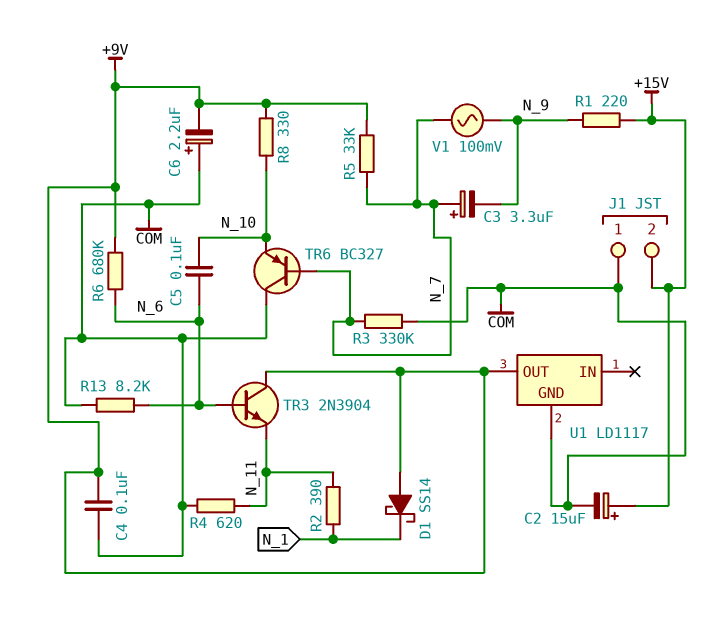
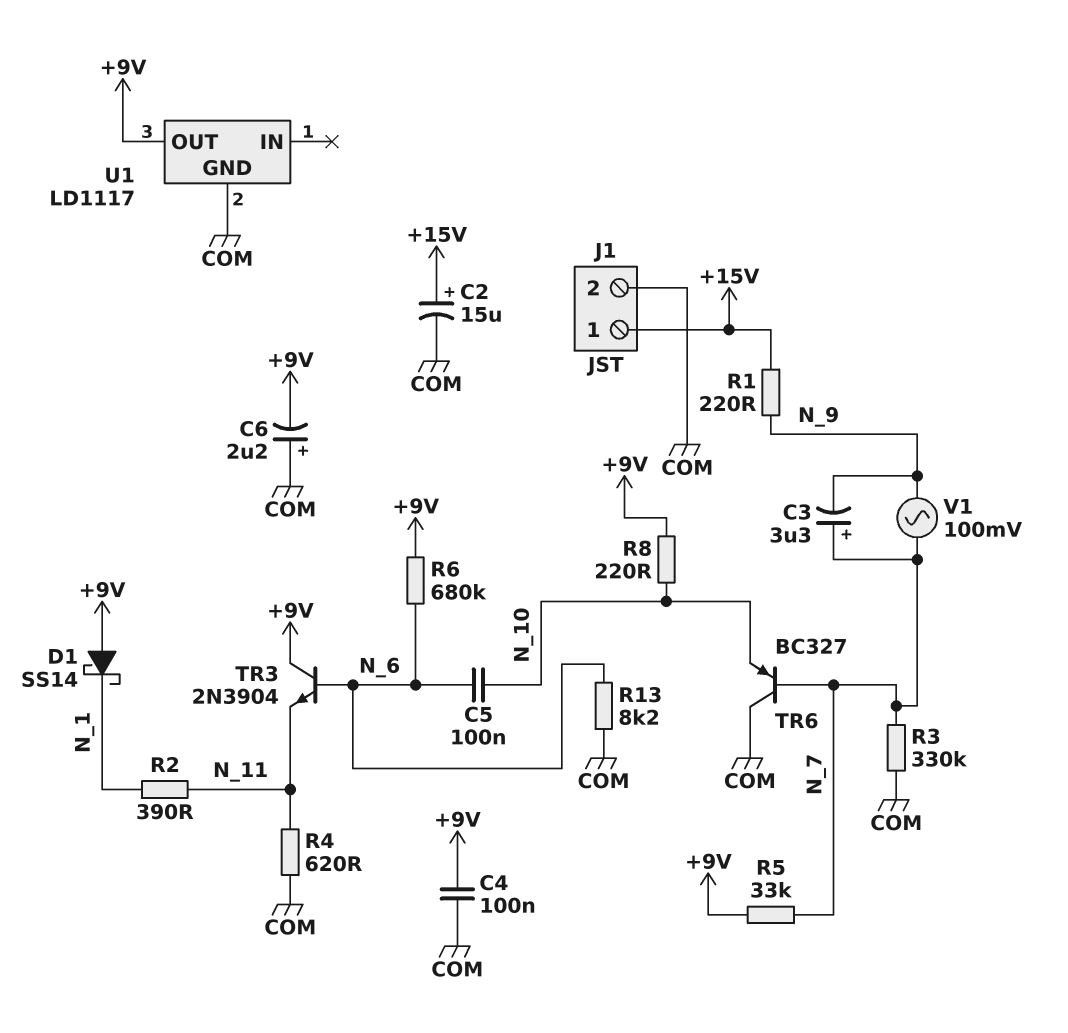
J1 pin 1: COM -> +15V
J1 pin 2: +15V -> COM
R8: 330 (+9V, N_10) -> 220 (+9V, N_10)

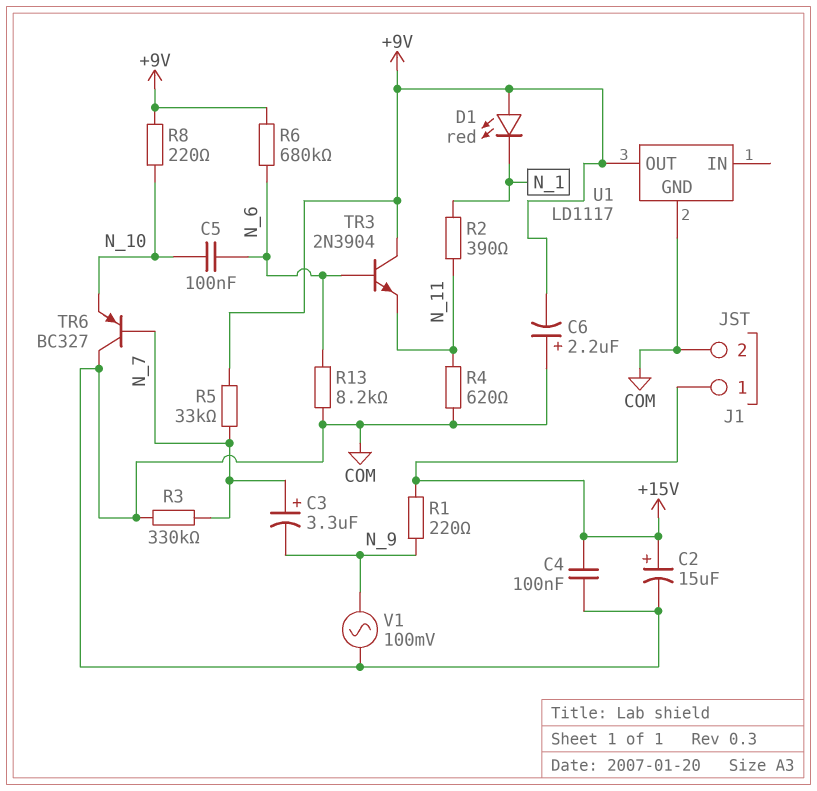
C4: 100nF (+9V, COM) -> 100nF (+15V, COM)
D1: schottky SS14 (A +9V, K N_1) -> LED red (A +9V, K N_1)
V1: AC 100mV (N_7, N_9) -> AC 100mV (COM, N_9)

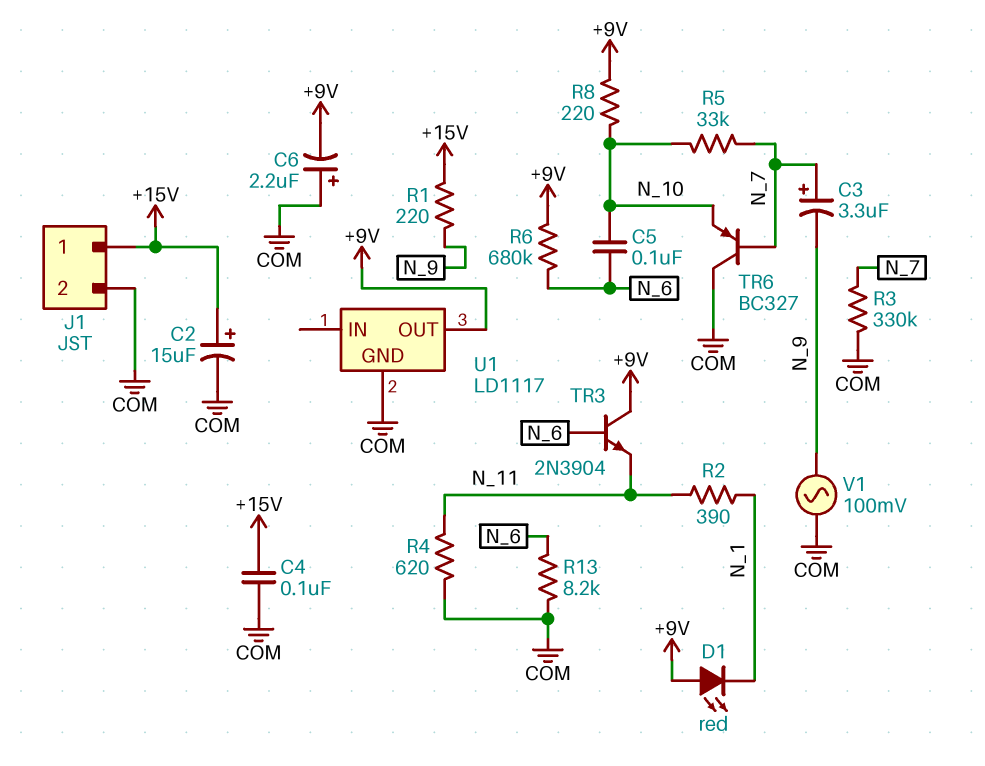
R5: 33k (+9V, N_7) -> 33k (N_7, N_10)

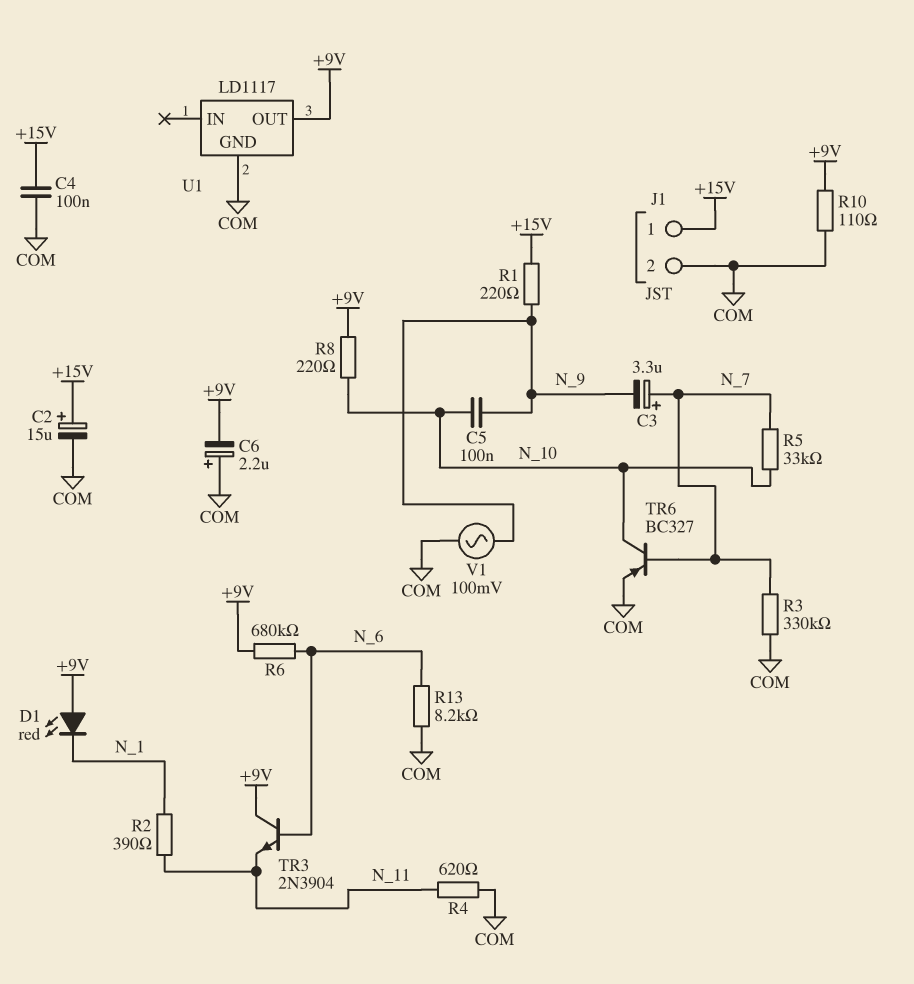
C5: 100nF (N_6, N_10) -> 100nF (N_9, N_10)
R10: none -> 110 (+9V, COM)
TR6: PNP BC327 (B N_7, C COM, E N_10) -> PNP BC327 (B N_7, C N_10, E COM)

